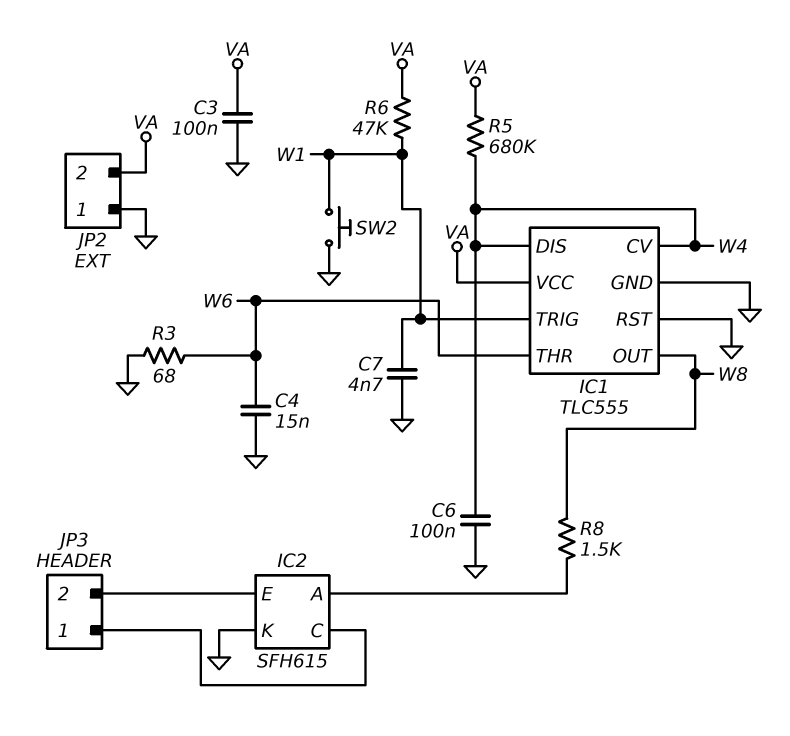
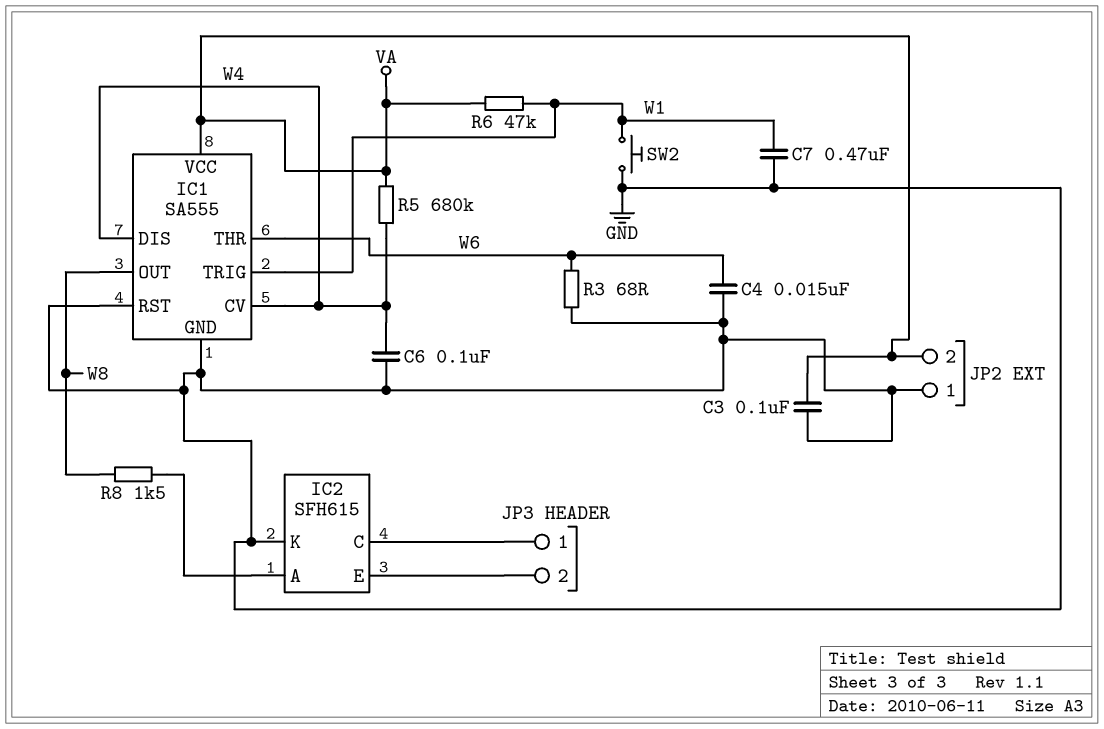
C7: 4.7nF (GND, W1) -> 470nF (GND, W1)
IC1: TLC555 -> SA555

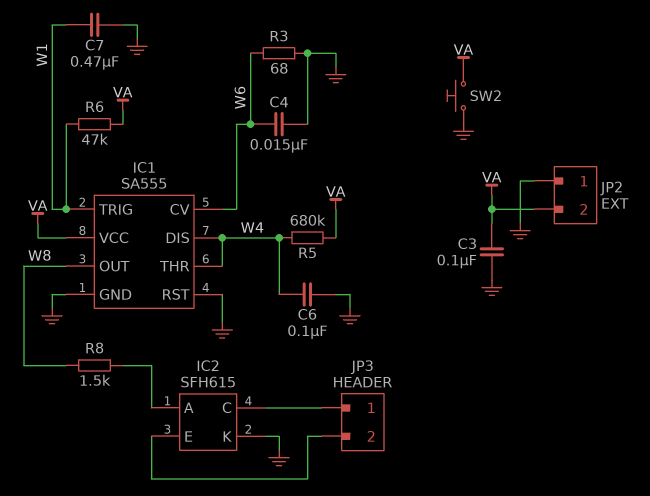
IC1 pin CV: W4 -> W6
IC1 pin THR: W6 -> W4
SW2: button (GND, W1) -> button (GND, VA)

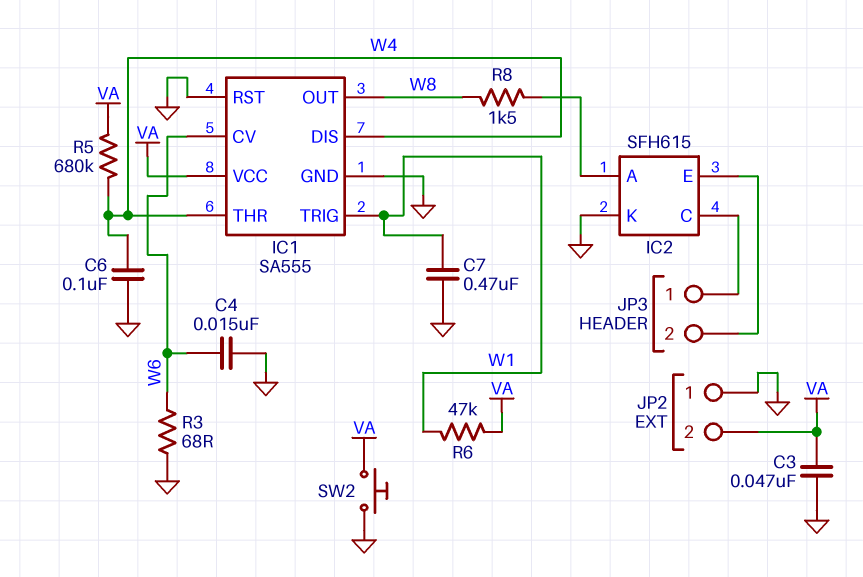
C3: 100nF (GND, VA) -> 47nF (GND, VA)

